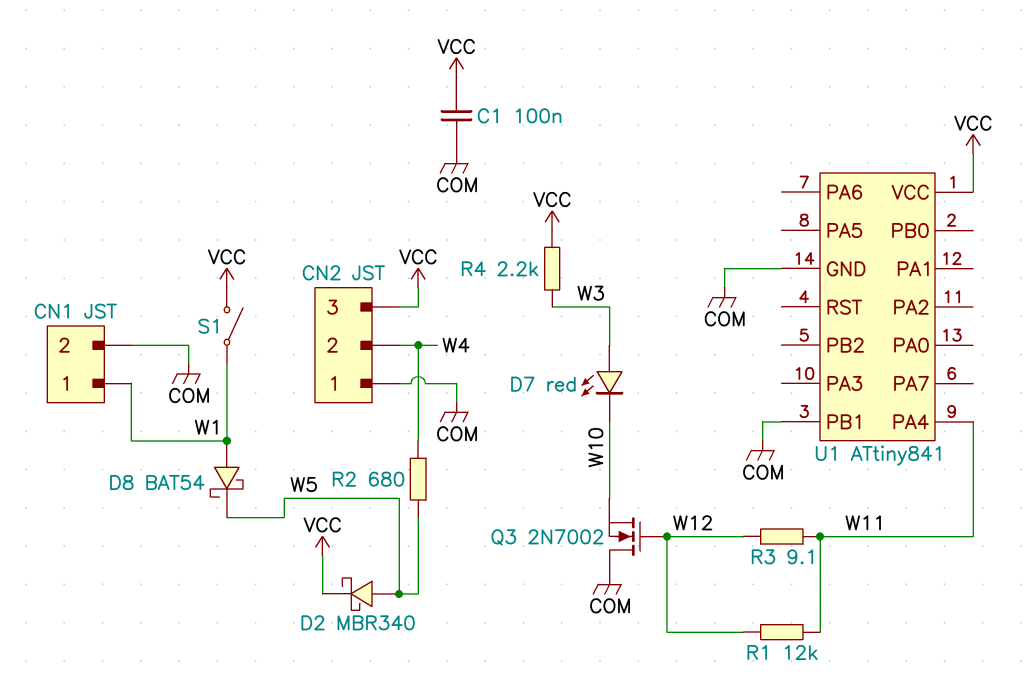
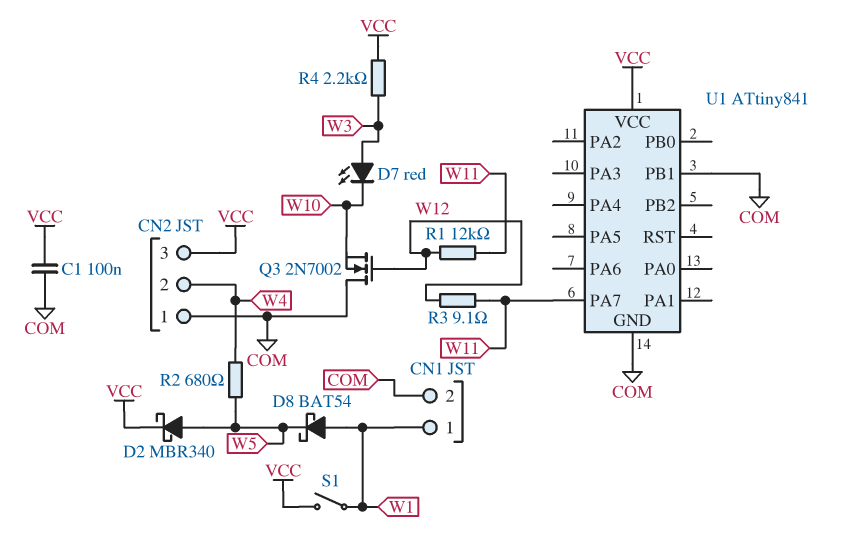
U1 pin PA4: W11 -> none
U1 pin PA7: none -> W11

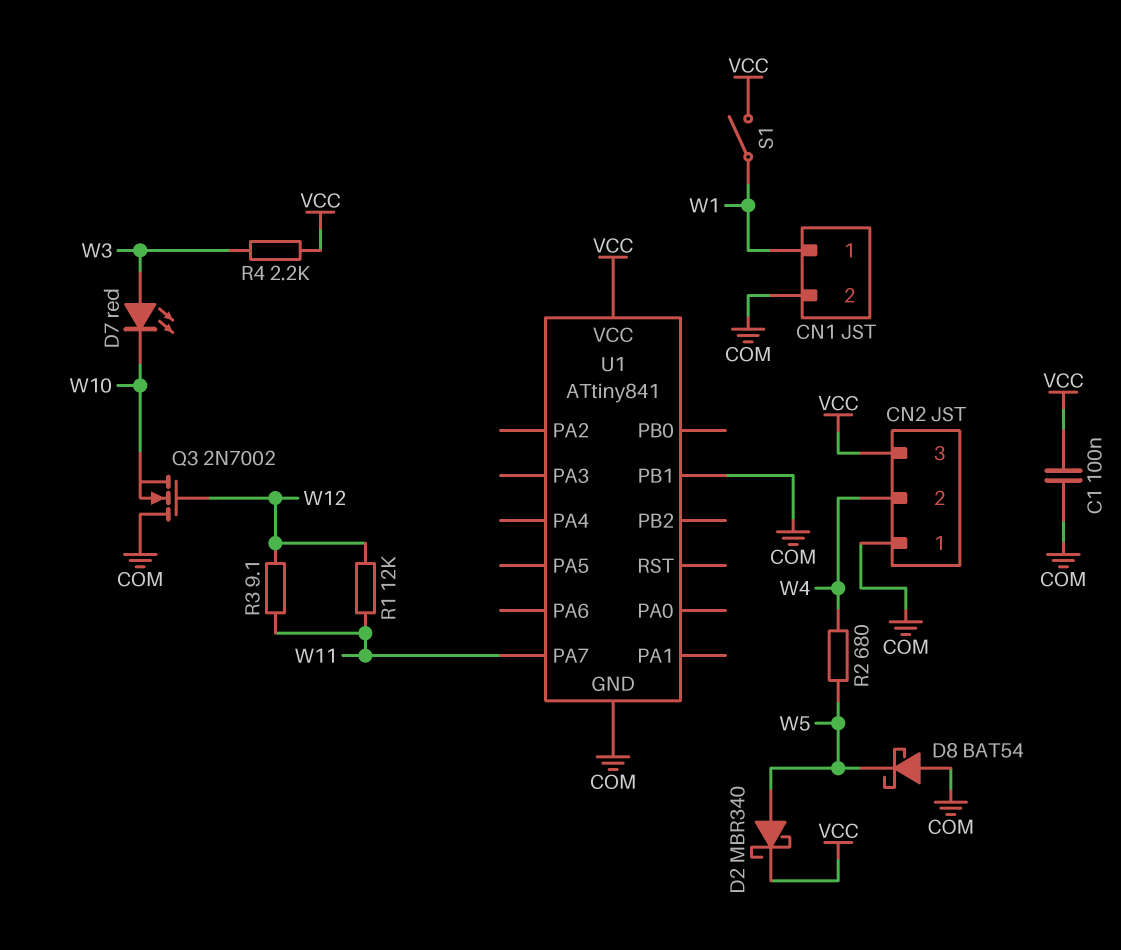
D8: schottky BAT54 (A W1, K W5) -> schottky BAT54 (A COM, K W5)

